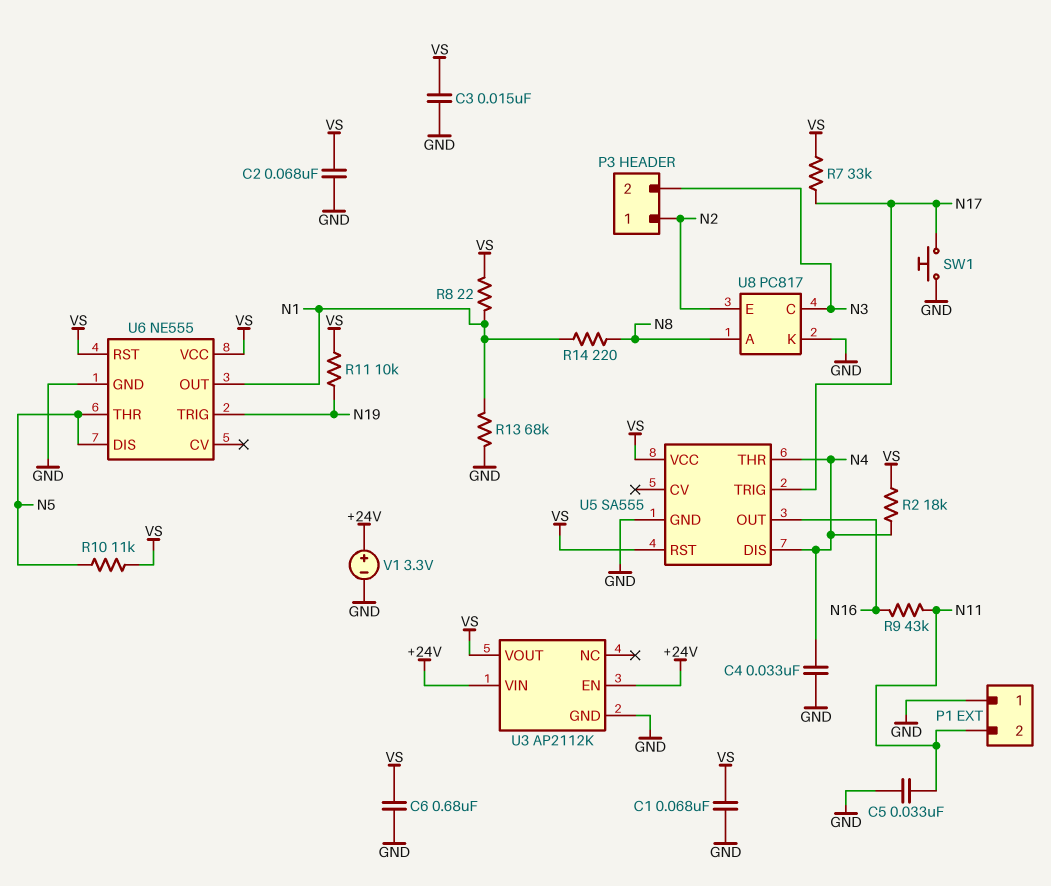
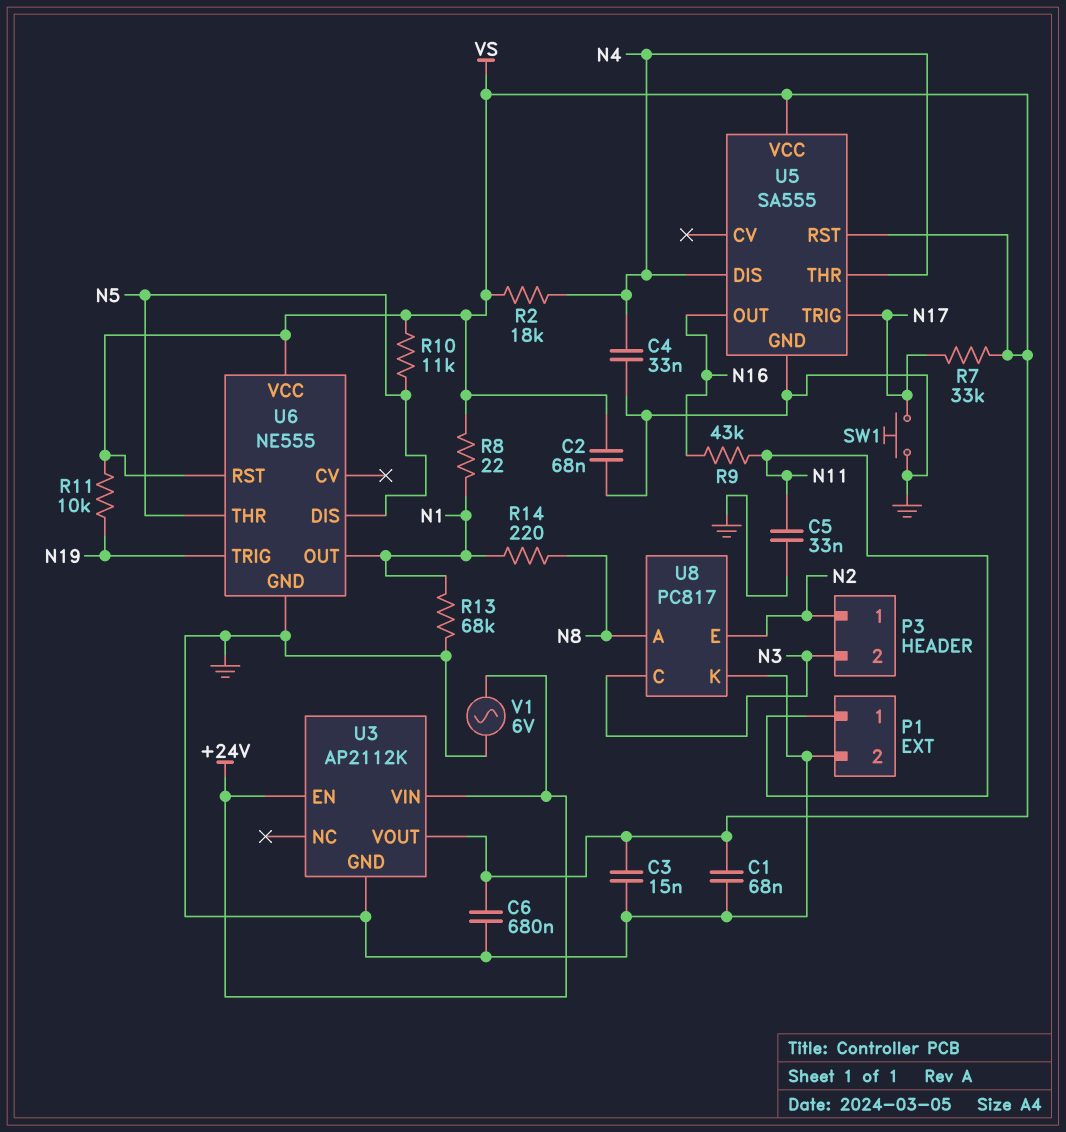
P1 pin 1: GND -> N11
P1 pin 2: N11 -> GND
V1: 3.3V (plus +24V, minus GND) -> AC 6V (+24V, GND)

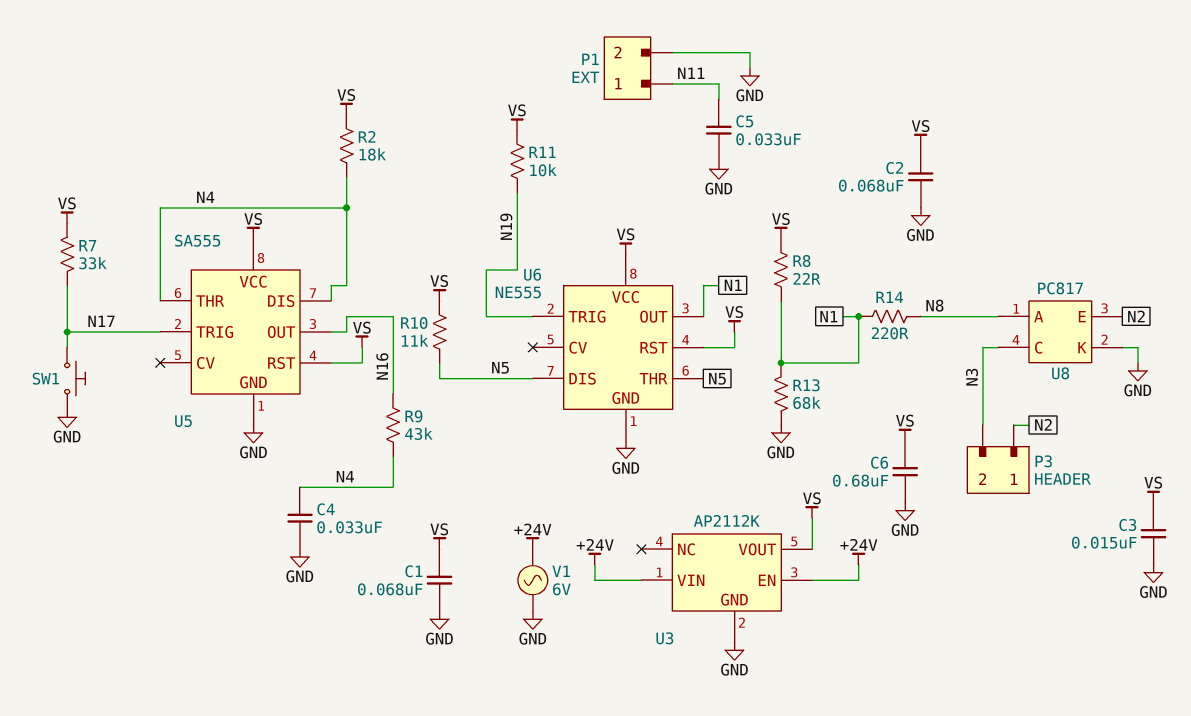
R9: 43k (N11, N16) -> 43k (N4, N16)

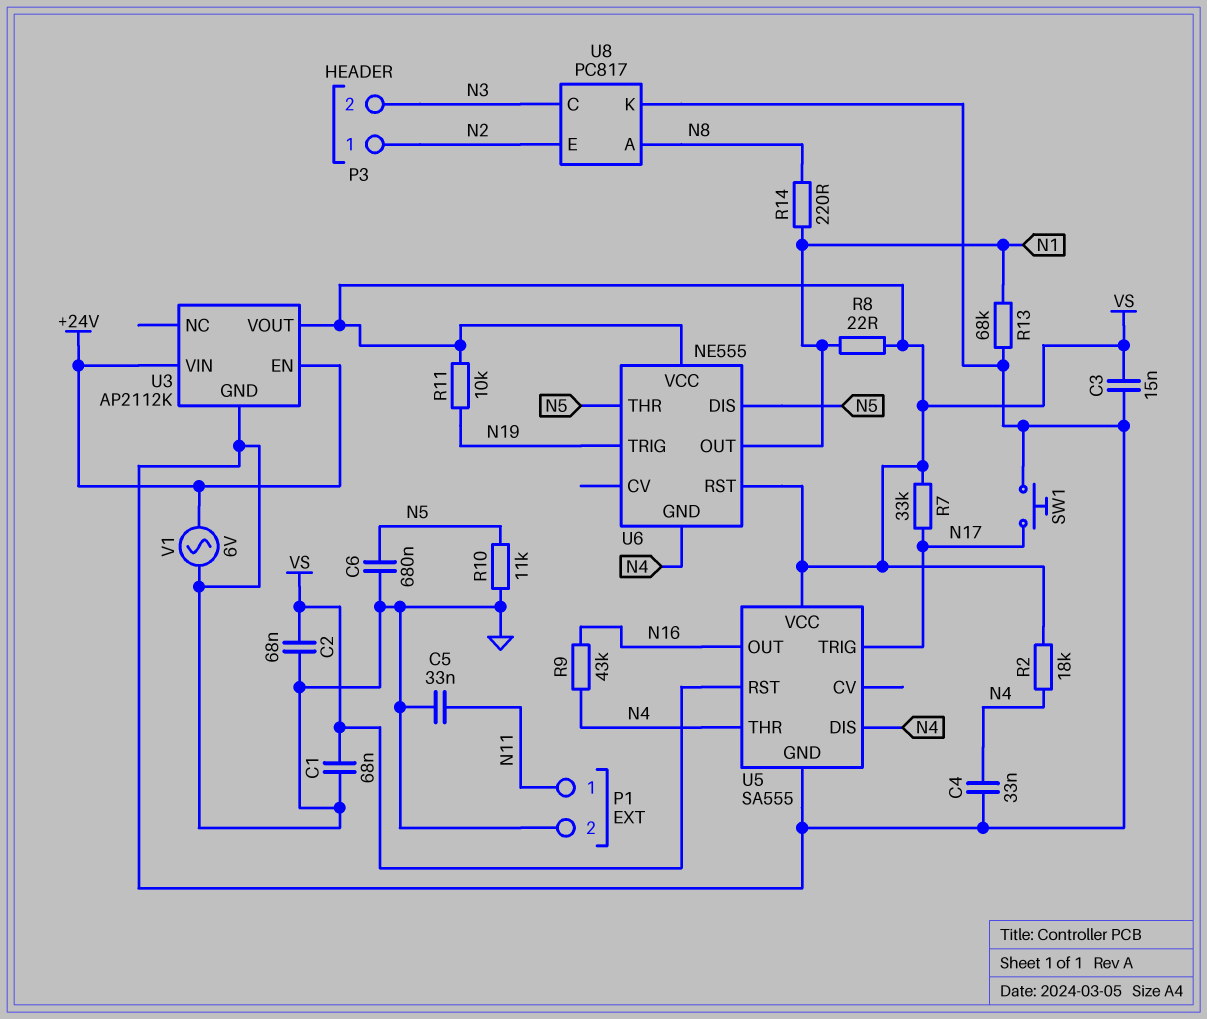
C6: 680nF (GND, VS) -> 680nF (GND, N5)
R10: 11k (N5, VS) -> 11k (GND, N5)
U6 pin GND: GND -> N4

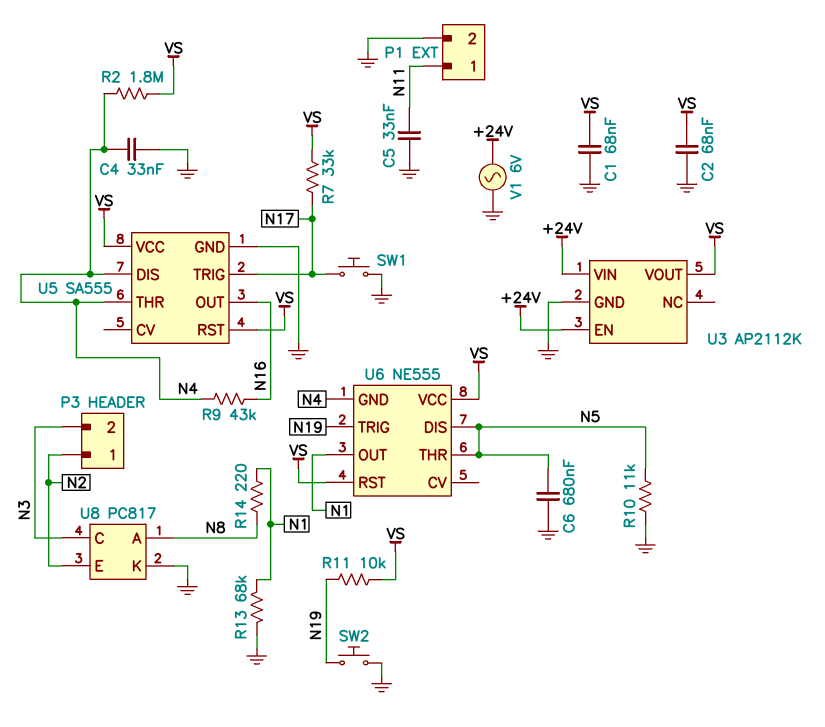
C3: 15nF (GND, VS) -> none
R2: 18k (N4, VS) -> 1.8M (N4, VS)
R8: 22 (N1, VS) -> none
SW2: none -> button (GND, N19)

